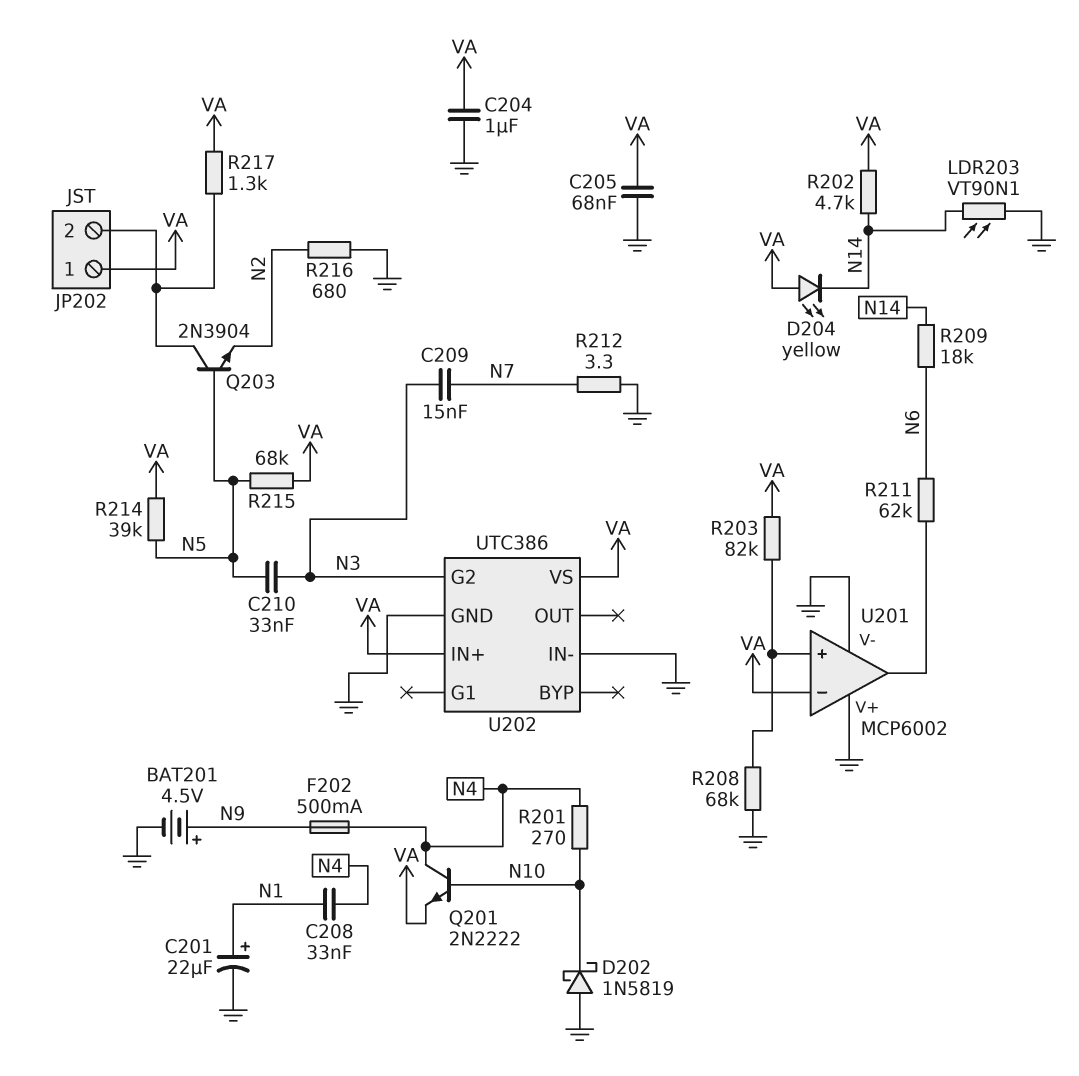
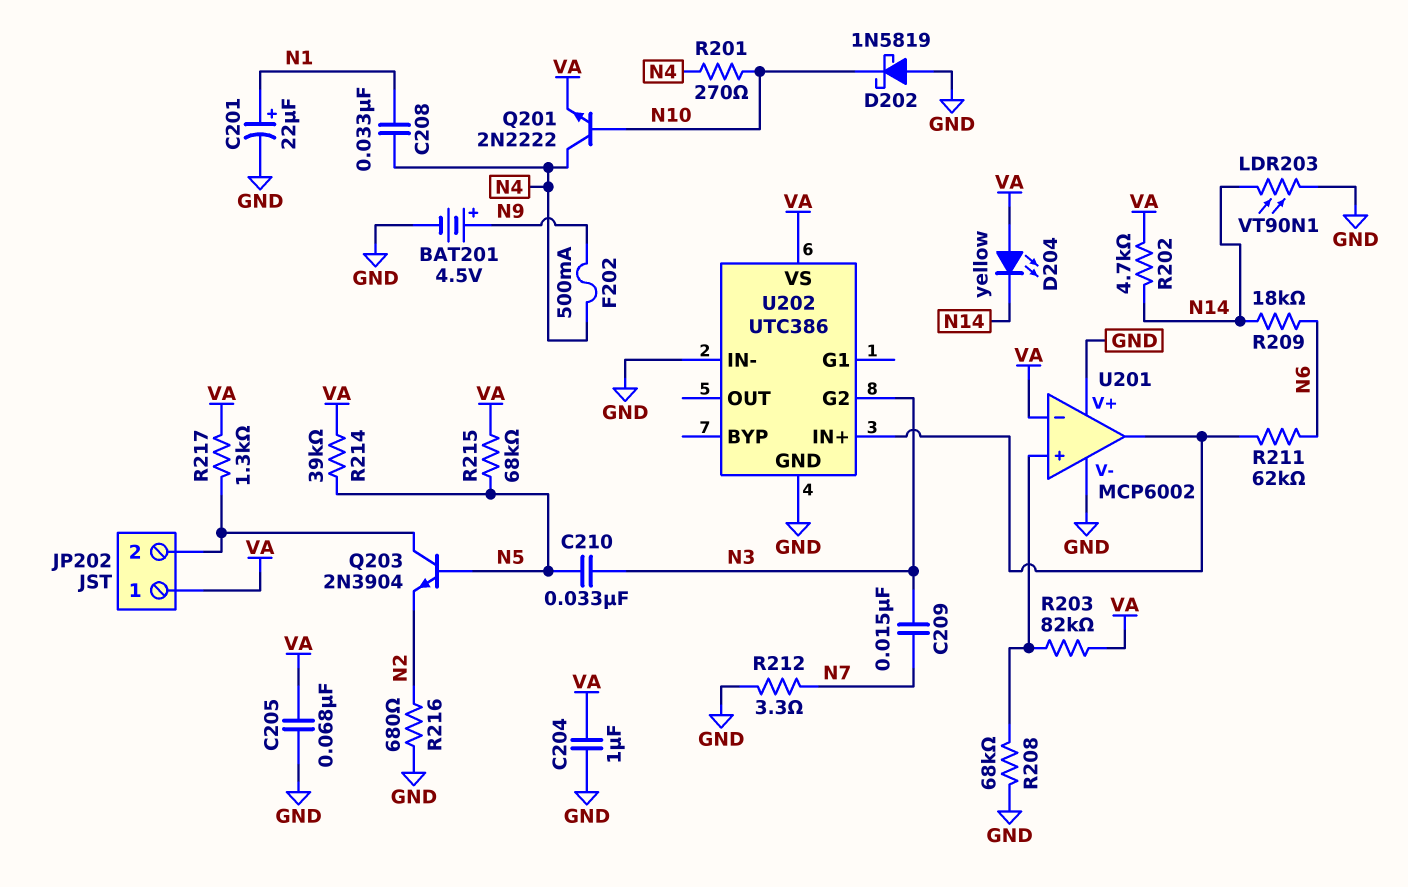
U202 pin IN+: VA -> U201/out

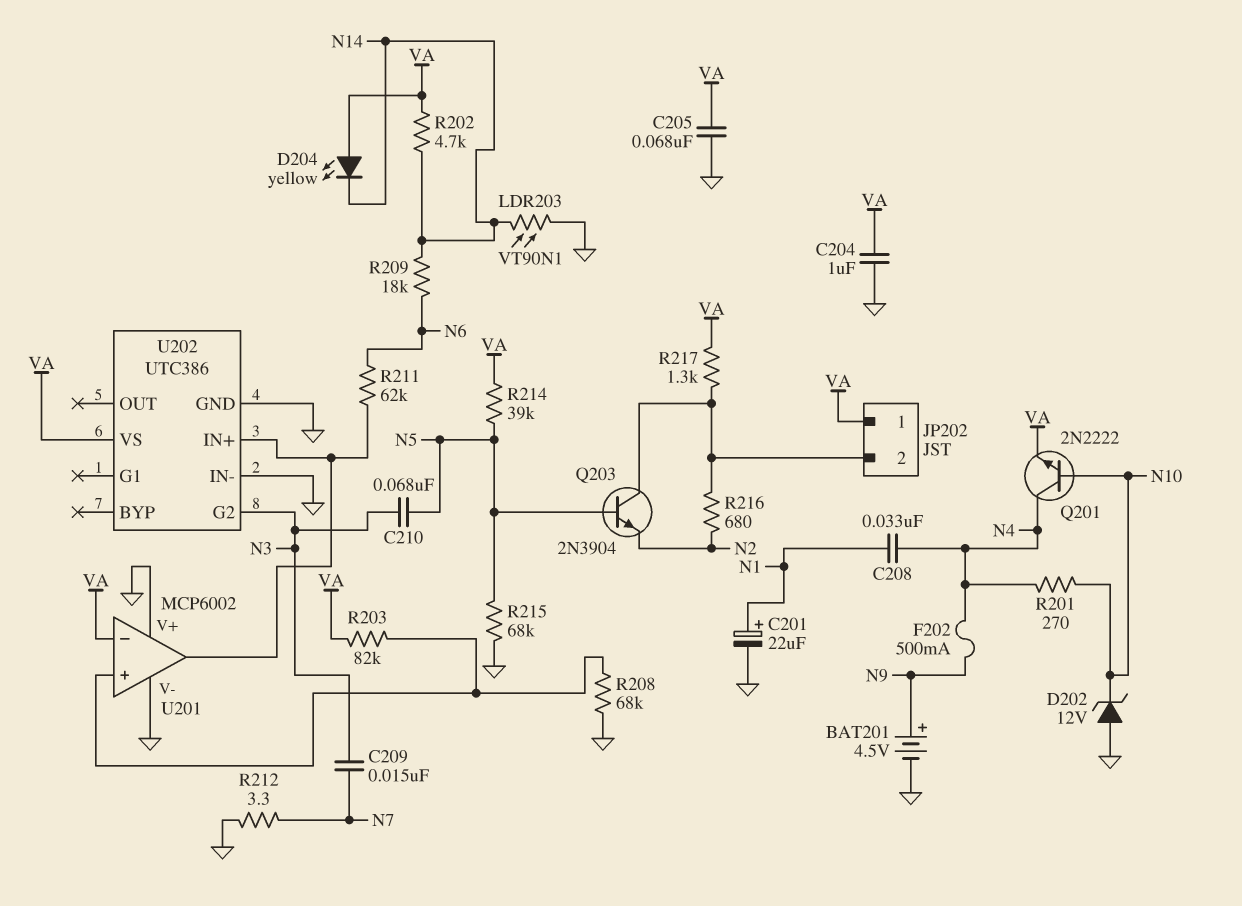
C210: 33nF (N3, N5) -> 68nF (N3, N5)
D202: schottky 1N5819 (A GND, K N10) -> zener 12V (A GND, K N10)
R215: 68k (N5, VA) -> 68k (GND, N5)
R216: 680 (GND, N2) -> 680 (JP202/2, N2)

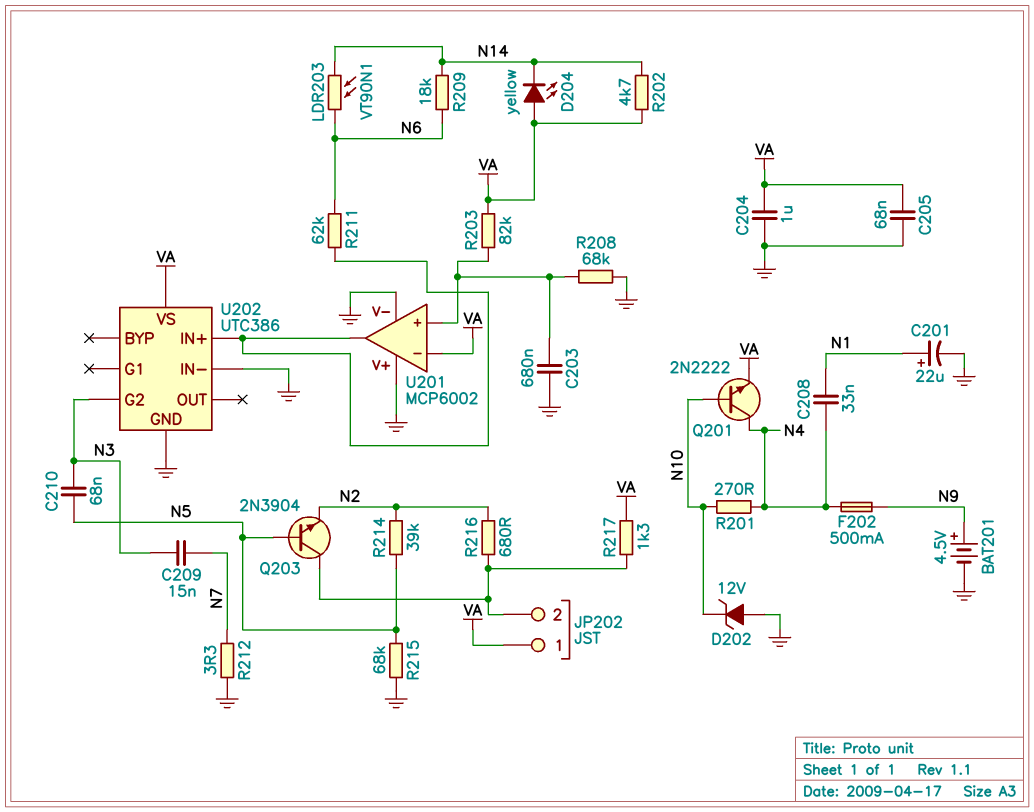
C203: none -> 680nF (GND, U201/in+)
LDR203: VT90N1 (GND, N14) -> VT90N1 (N6, N14)
R214: 39k (N5, VA) -> 39k (N2, N5)

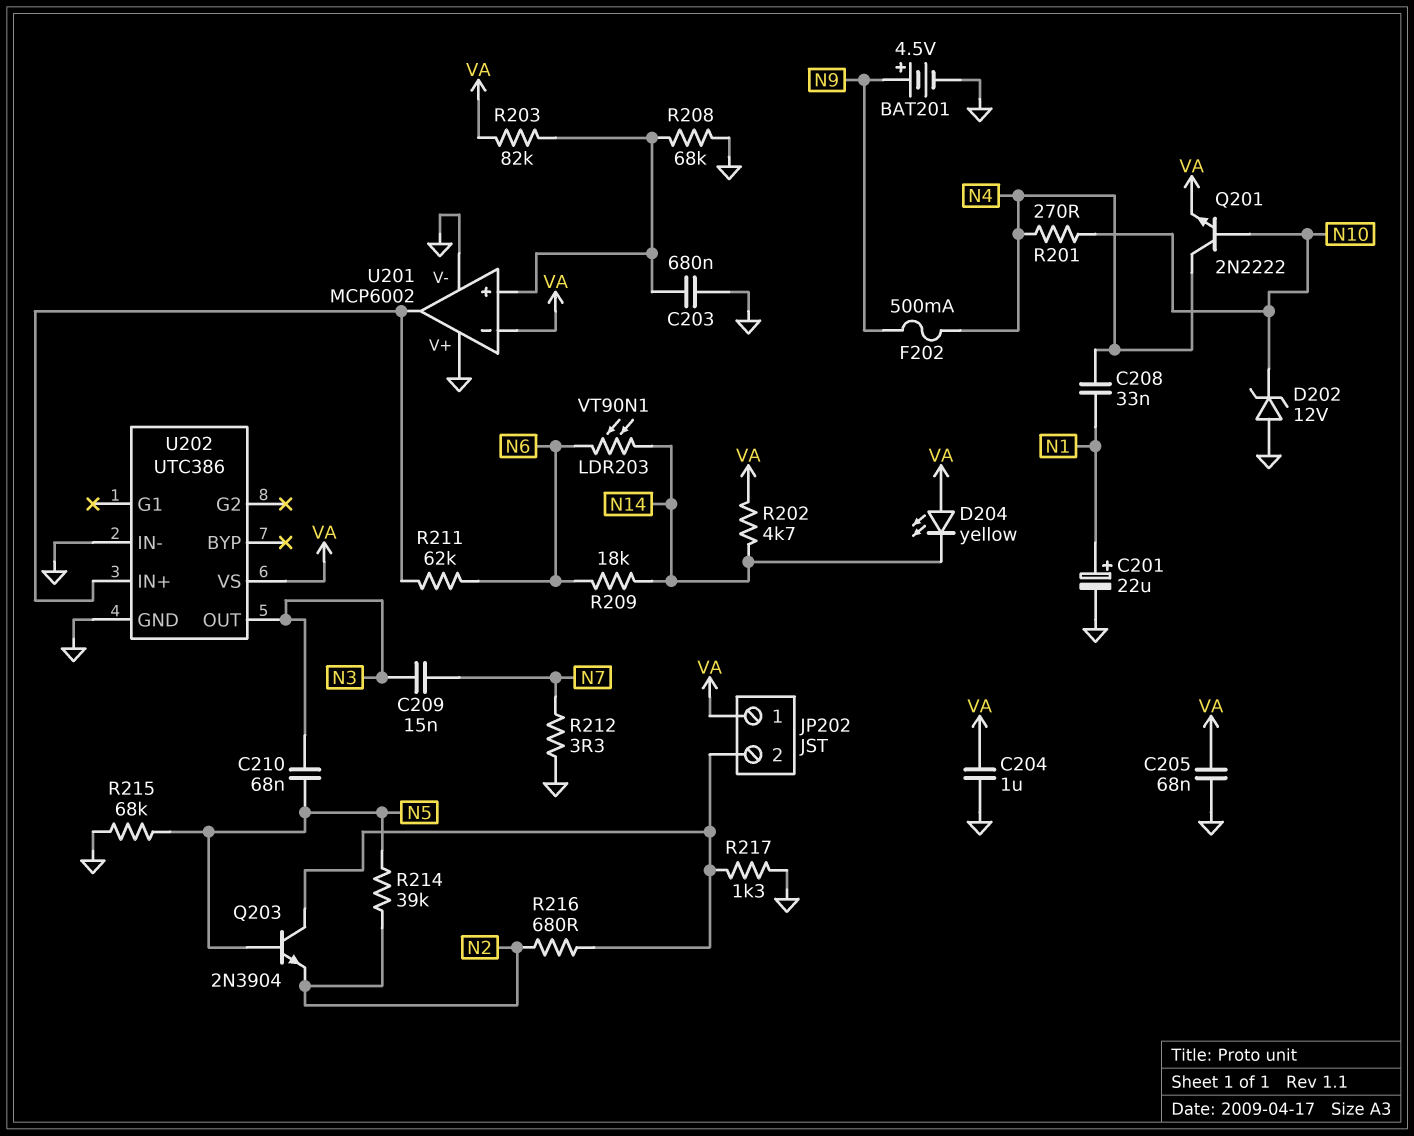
R217: 1.3k (JP202/2, VA) -> 1.3k (GND, JP202/2)
U202 pin G2: N3 -> none
U202 pin OUT: none -> N3

